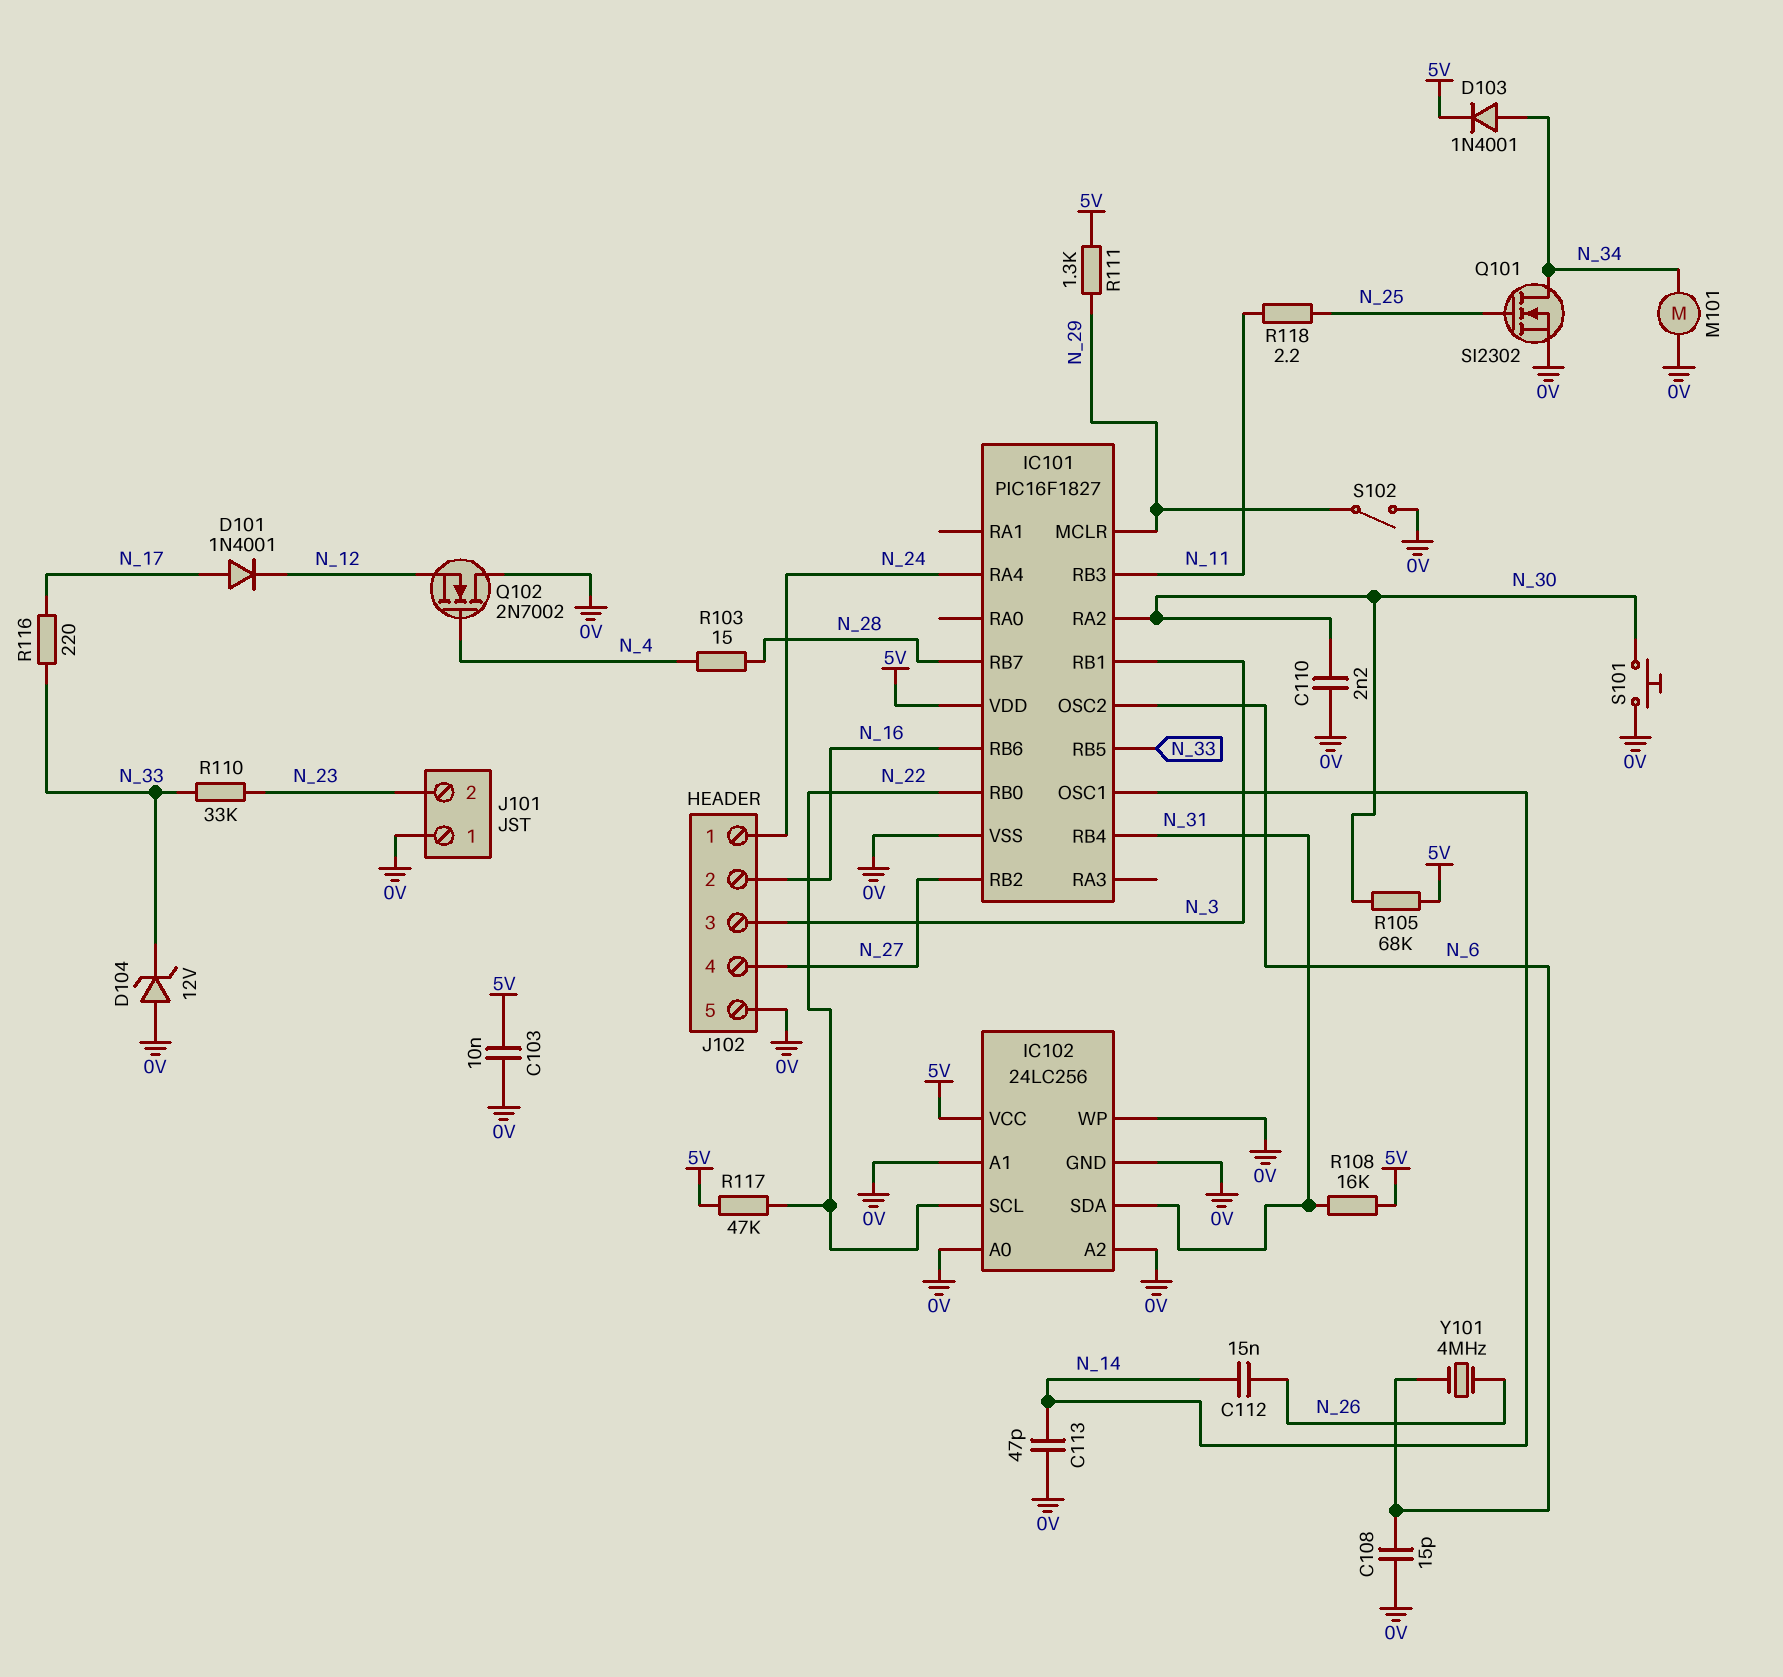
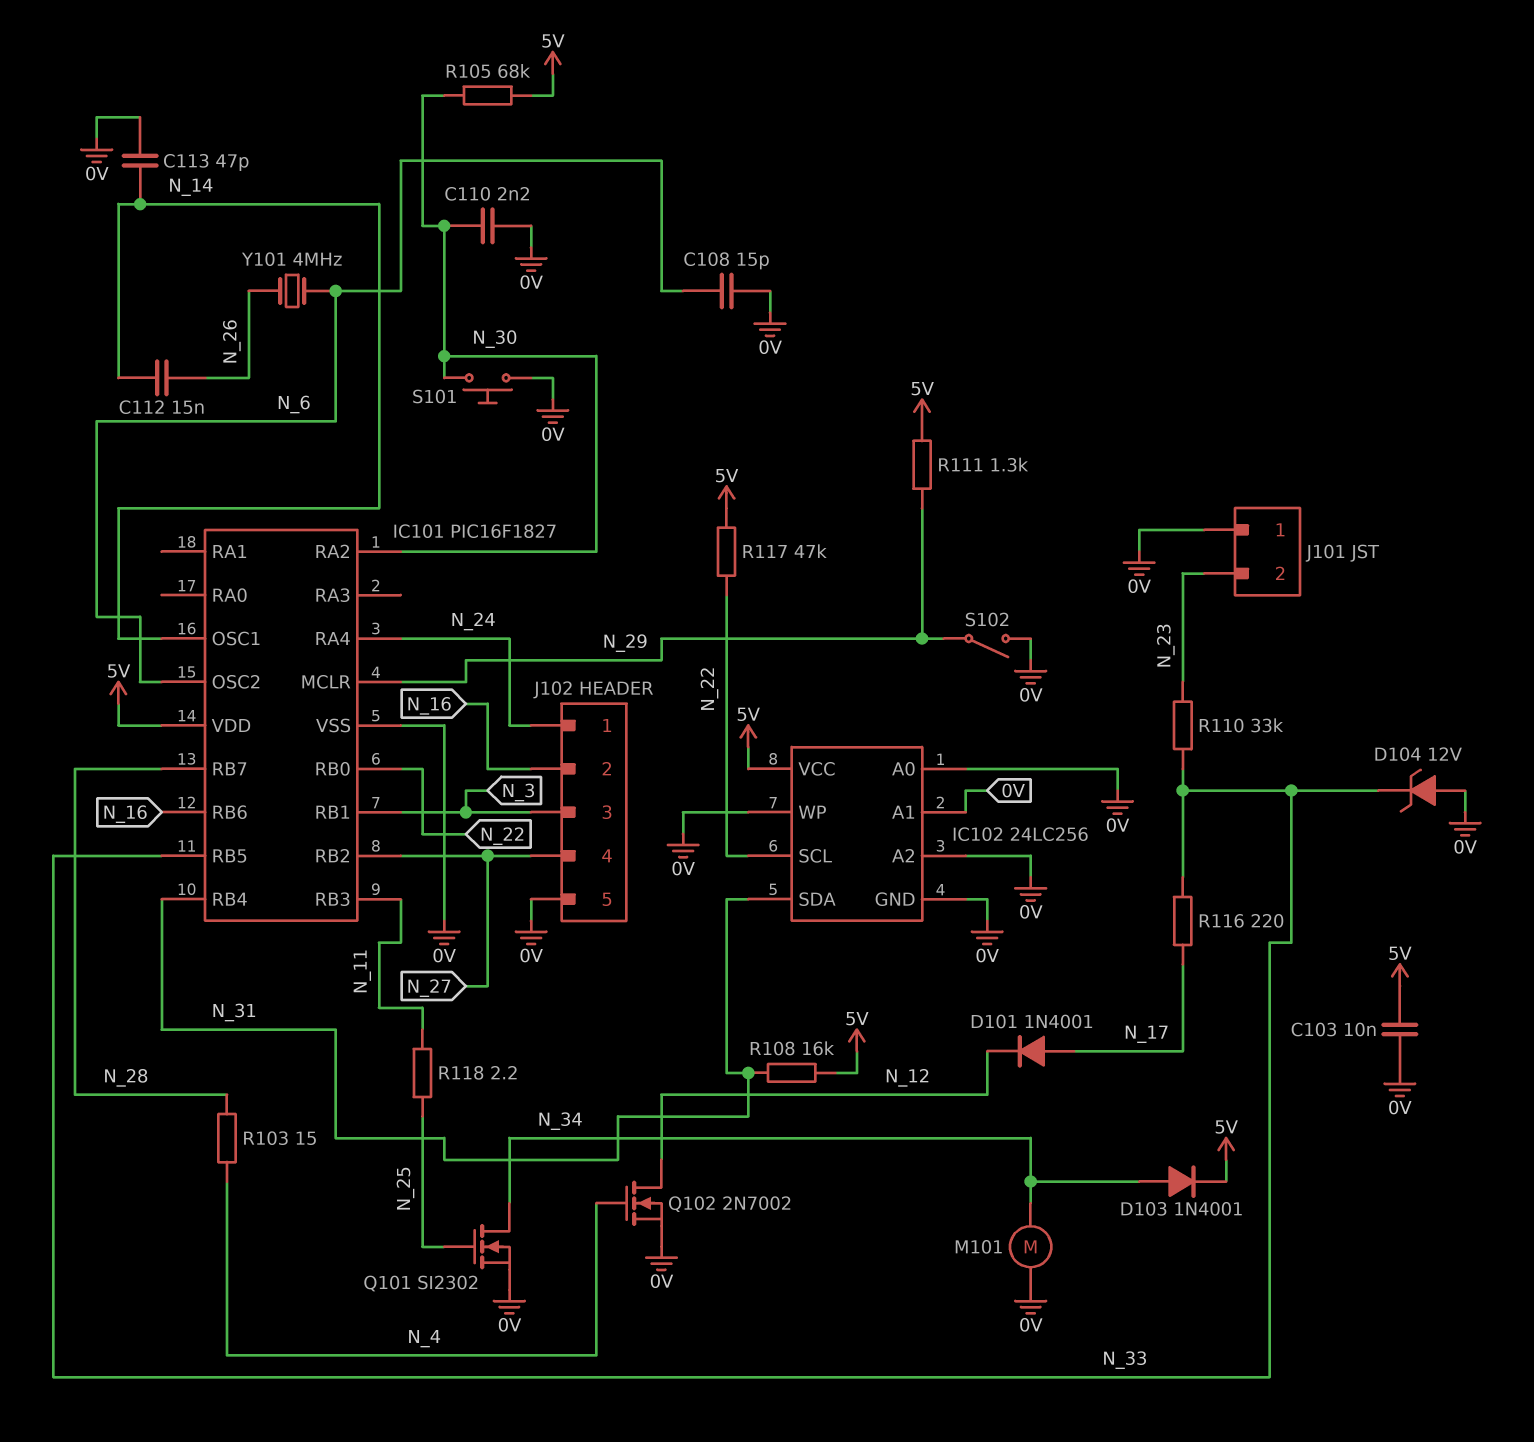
Q102: NMOS 2N7002 (G N_4, D 0V, S N_12) -> NMOS 2N7002 (G N_4, D N_12, S 0V)

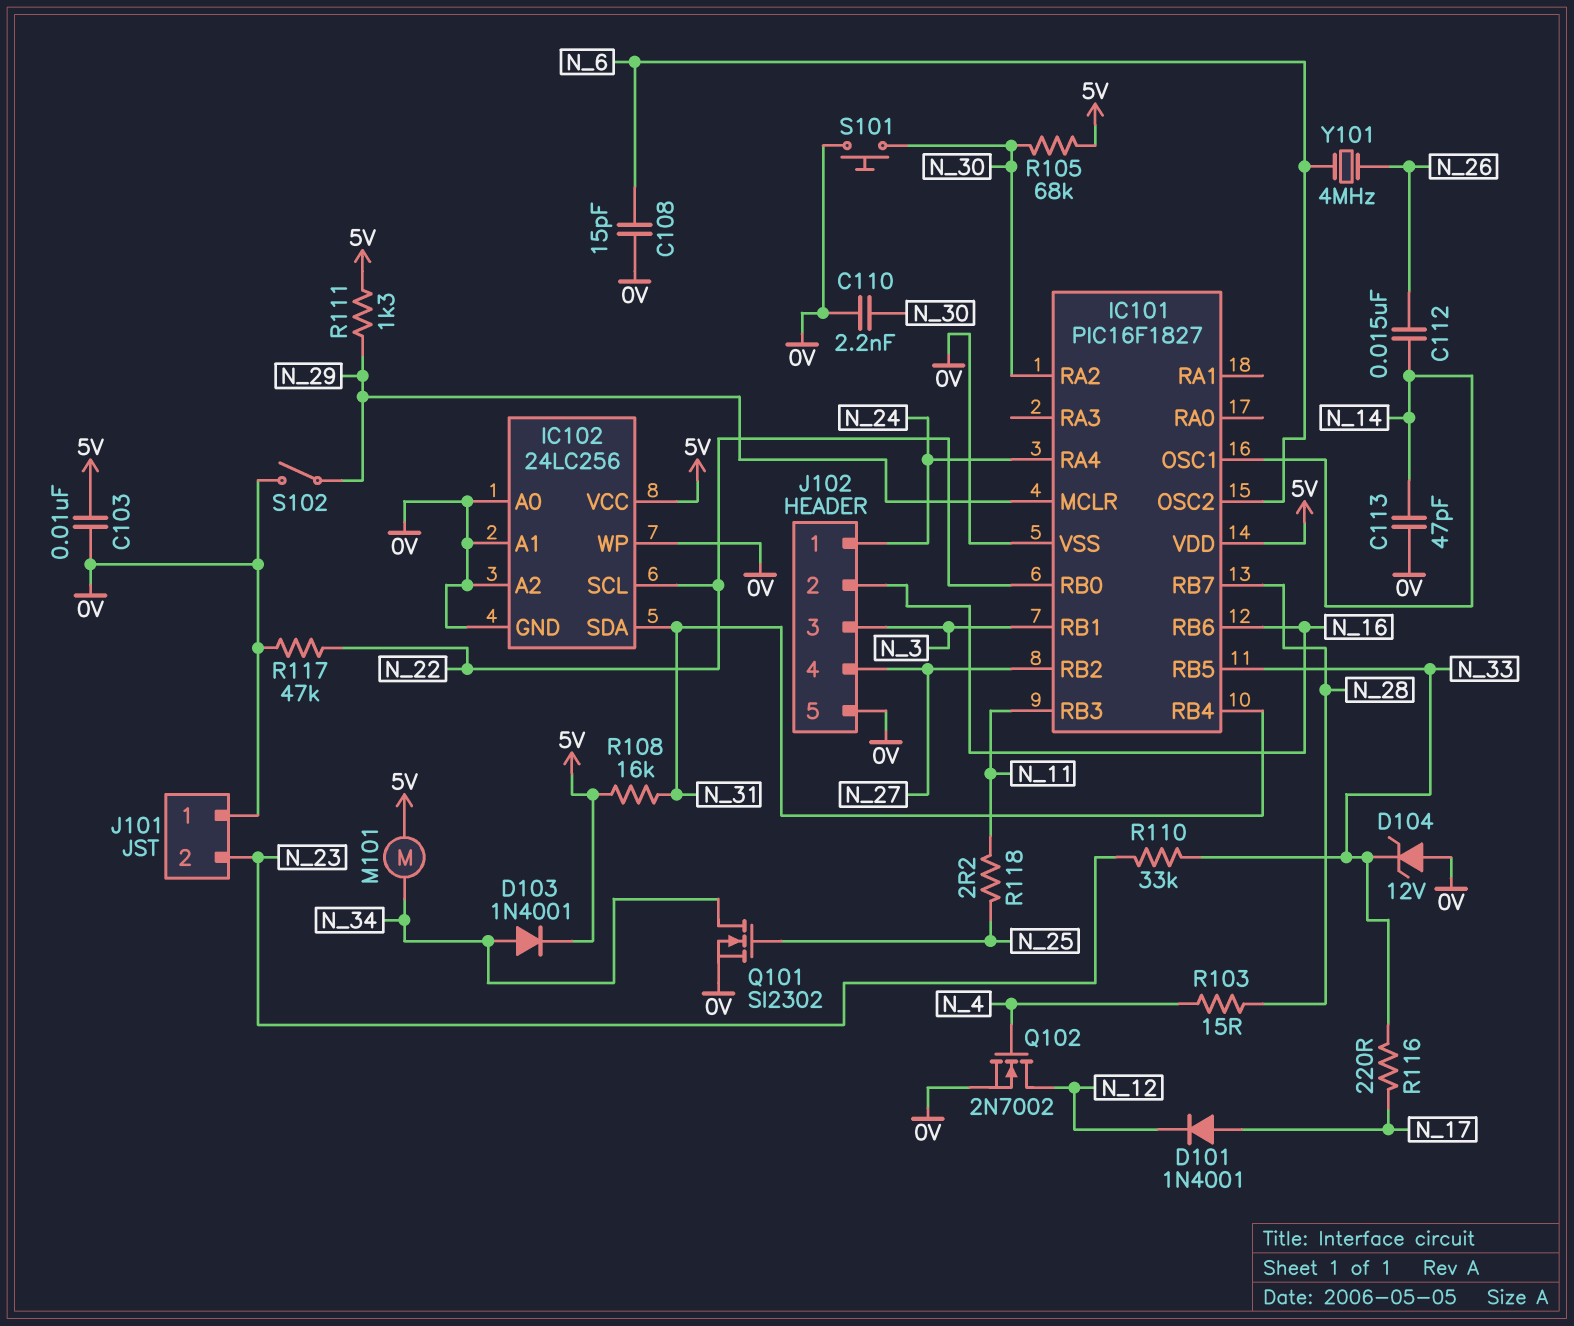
M101: motor (0V, N_34) -> motor (5V, N_34)
R117: 47k (5V, N_22) -> 47k (0V, N_22)

